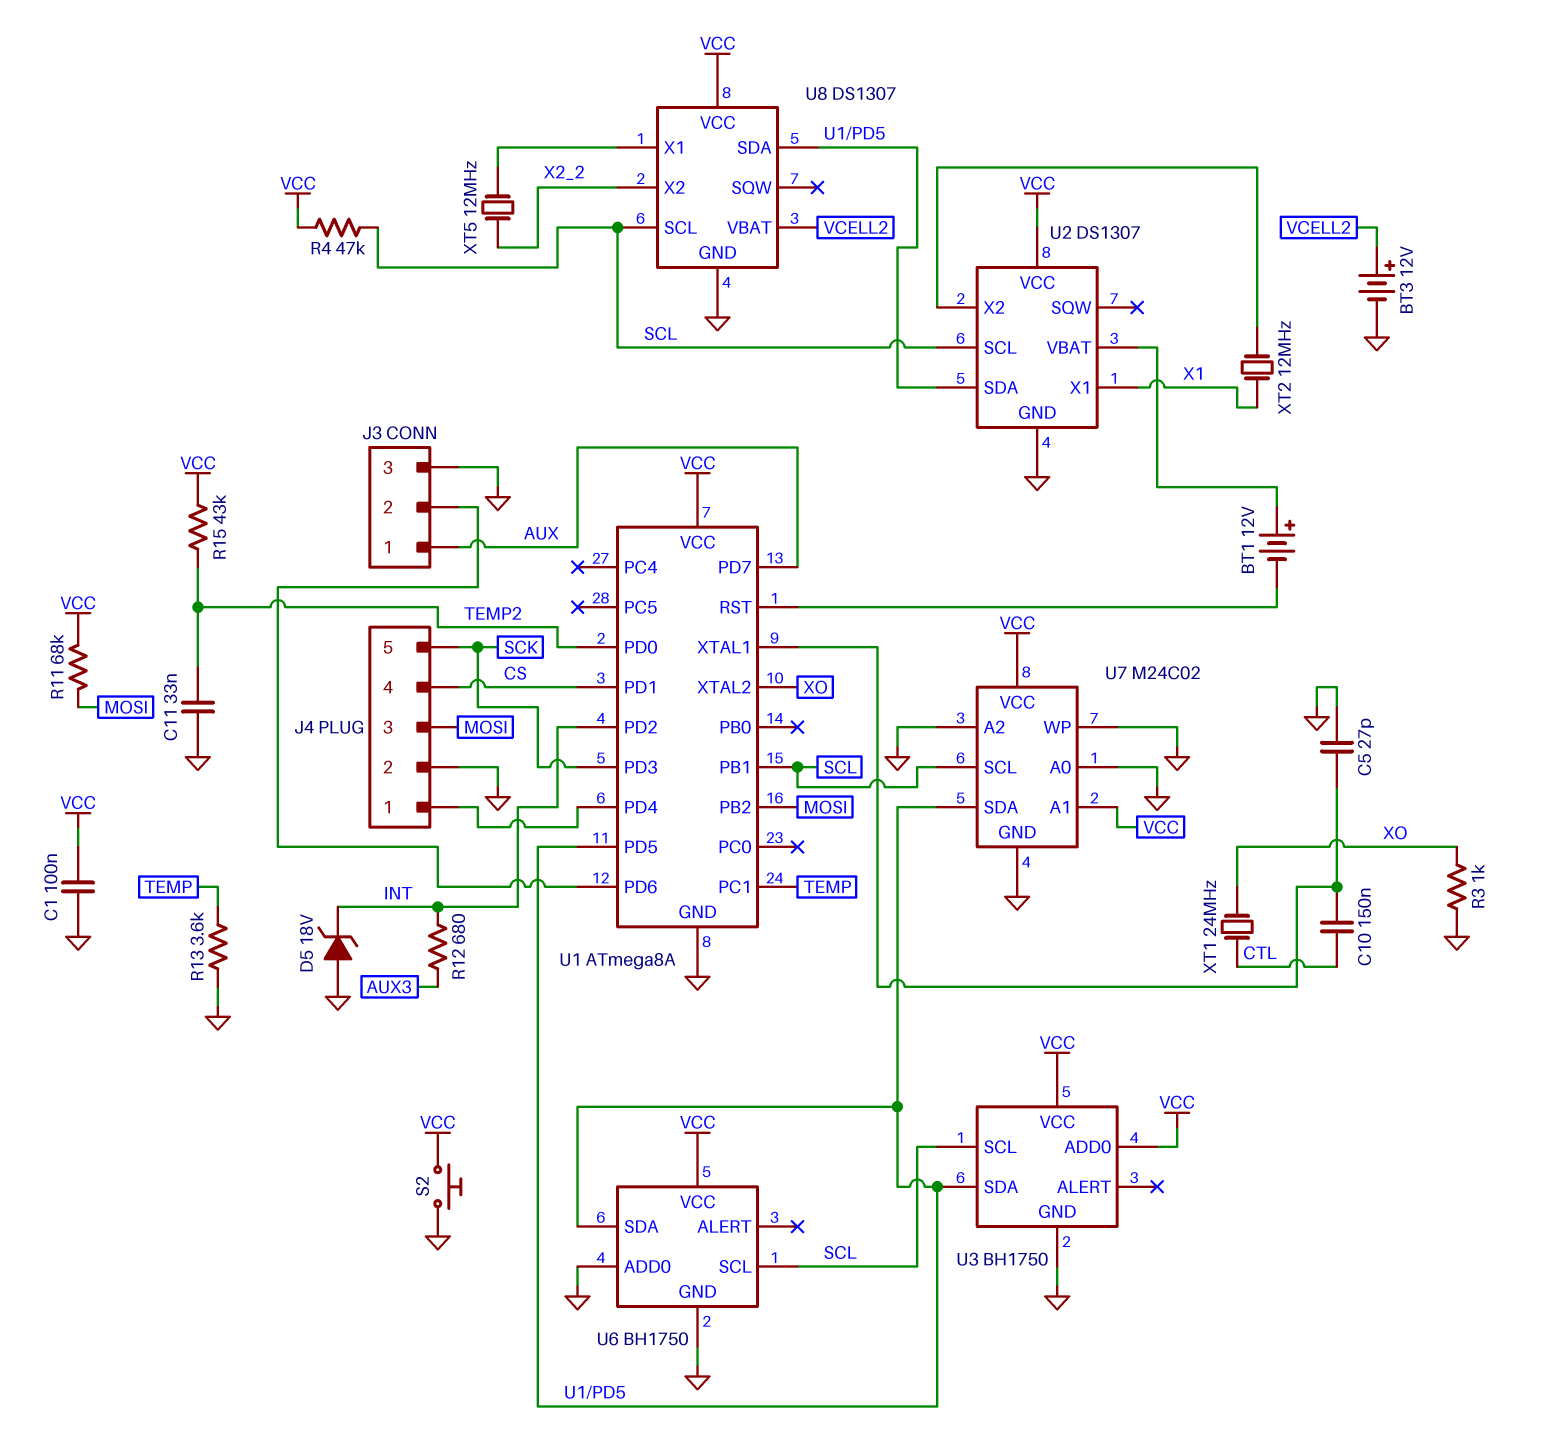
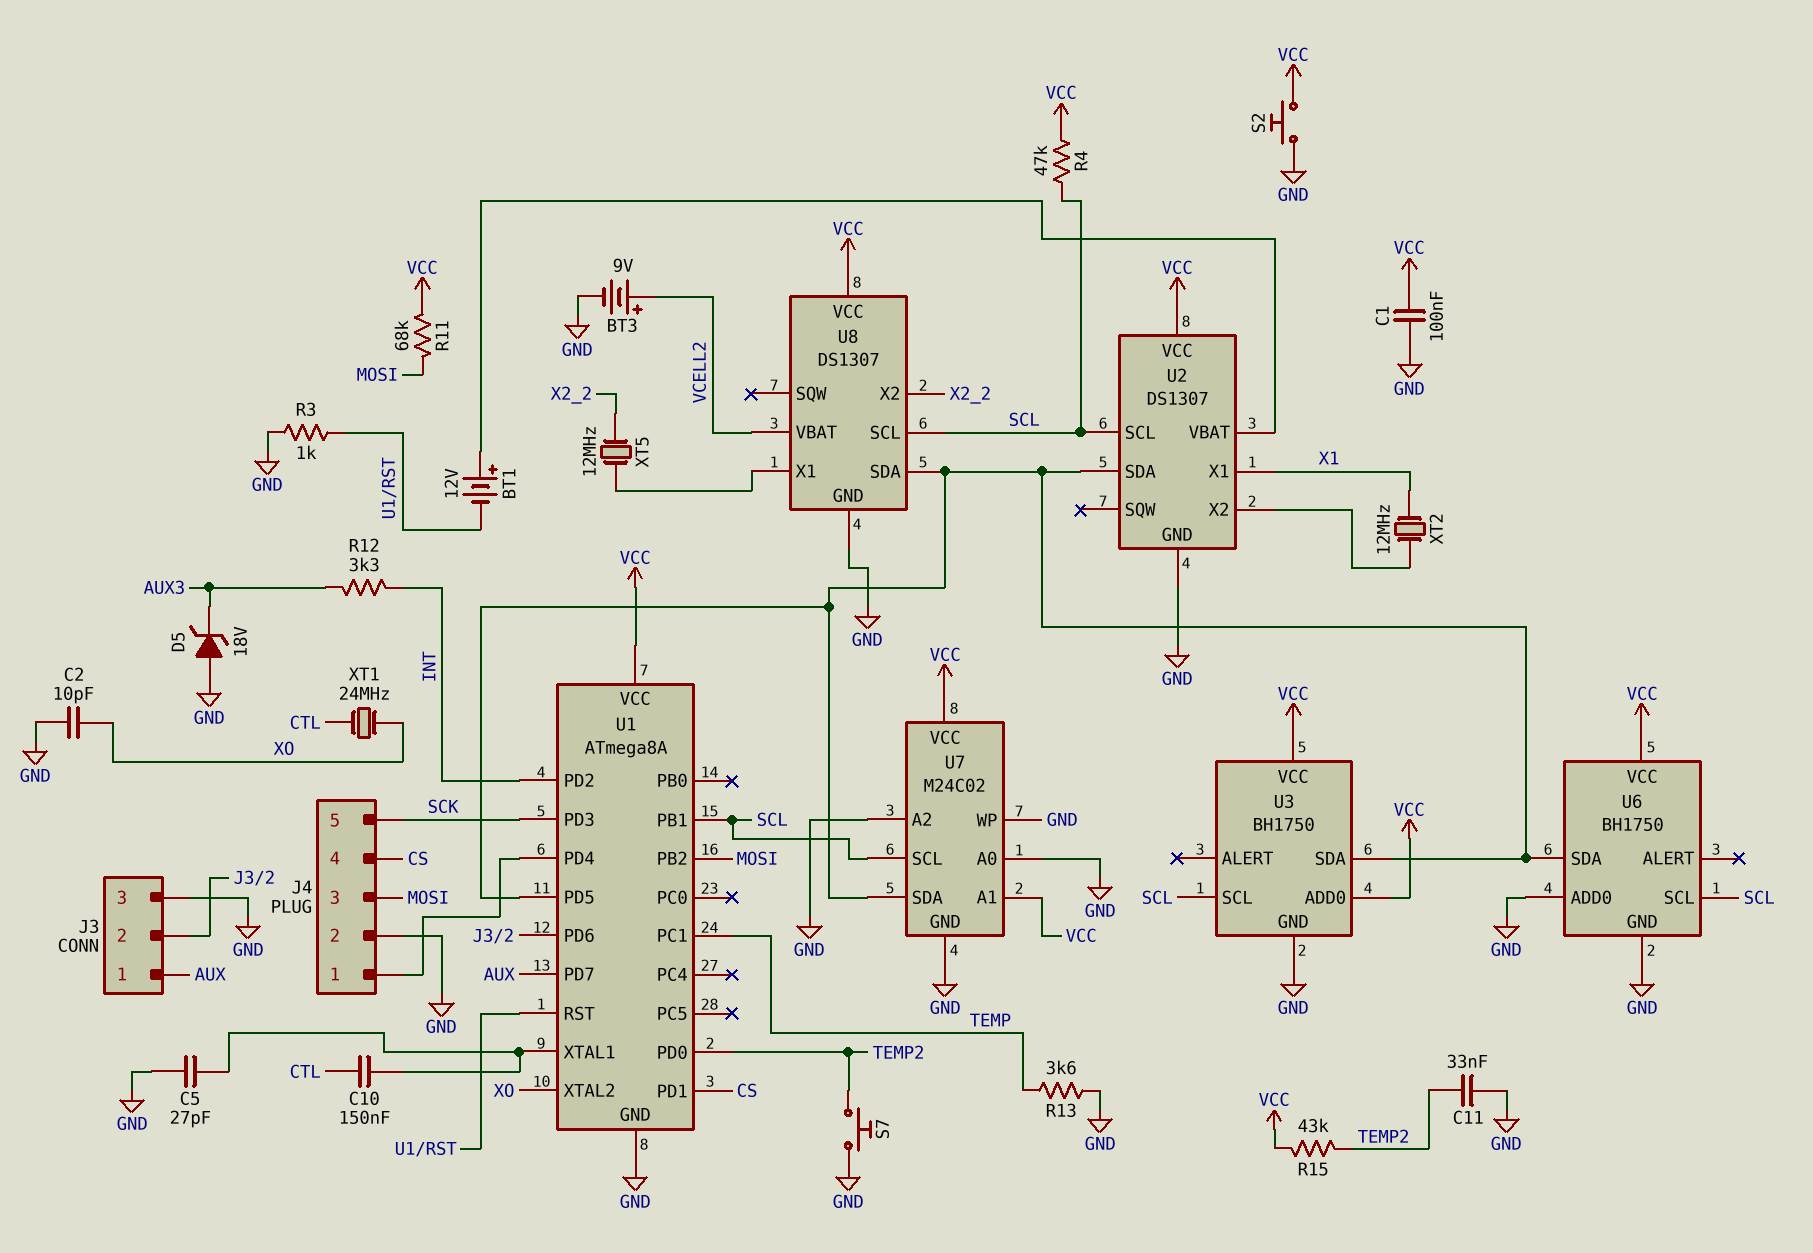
BT3: 12V (plus VCELL2, minus GND) -> 9V (plus VCELL2, minus GND)
C2: none -> 10pF (GND, XO)
D5: zener 18V (A GND, K INT) -> zener 18V (A GND, K AUX3)
R3: 1k (GND, XO) -> 1k (GND, U1/RST)
R12: 680 (AUX3, INT) -> 3.3k (AUX3, INT)
S7: none -> button (GND, TEMP2)

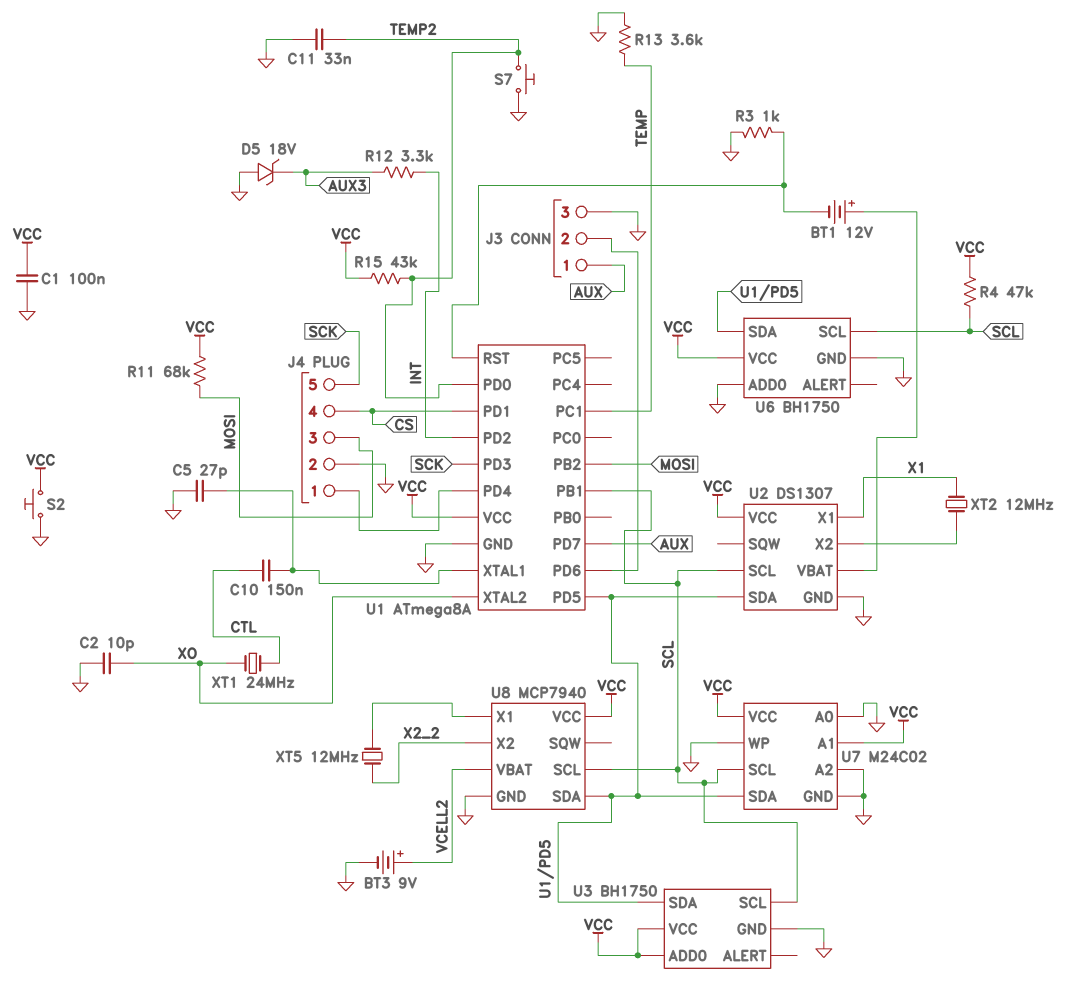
U8: DS1307 -> MCP7940

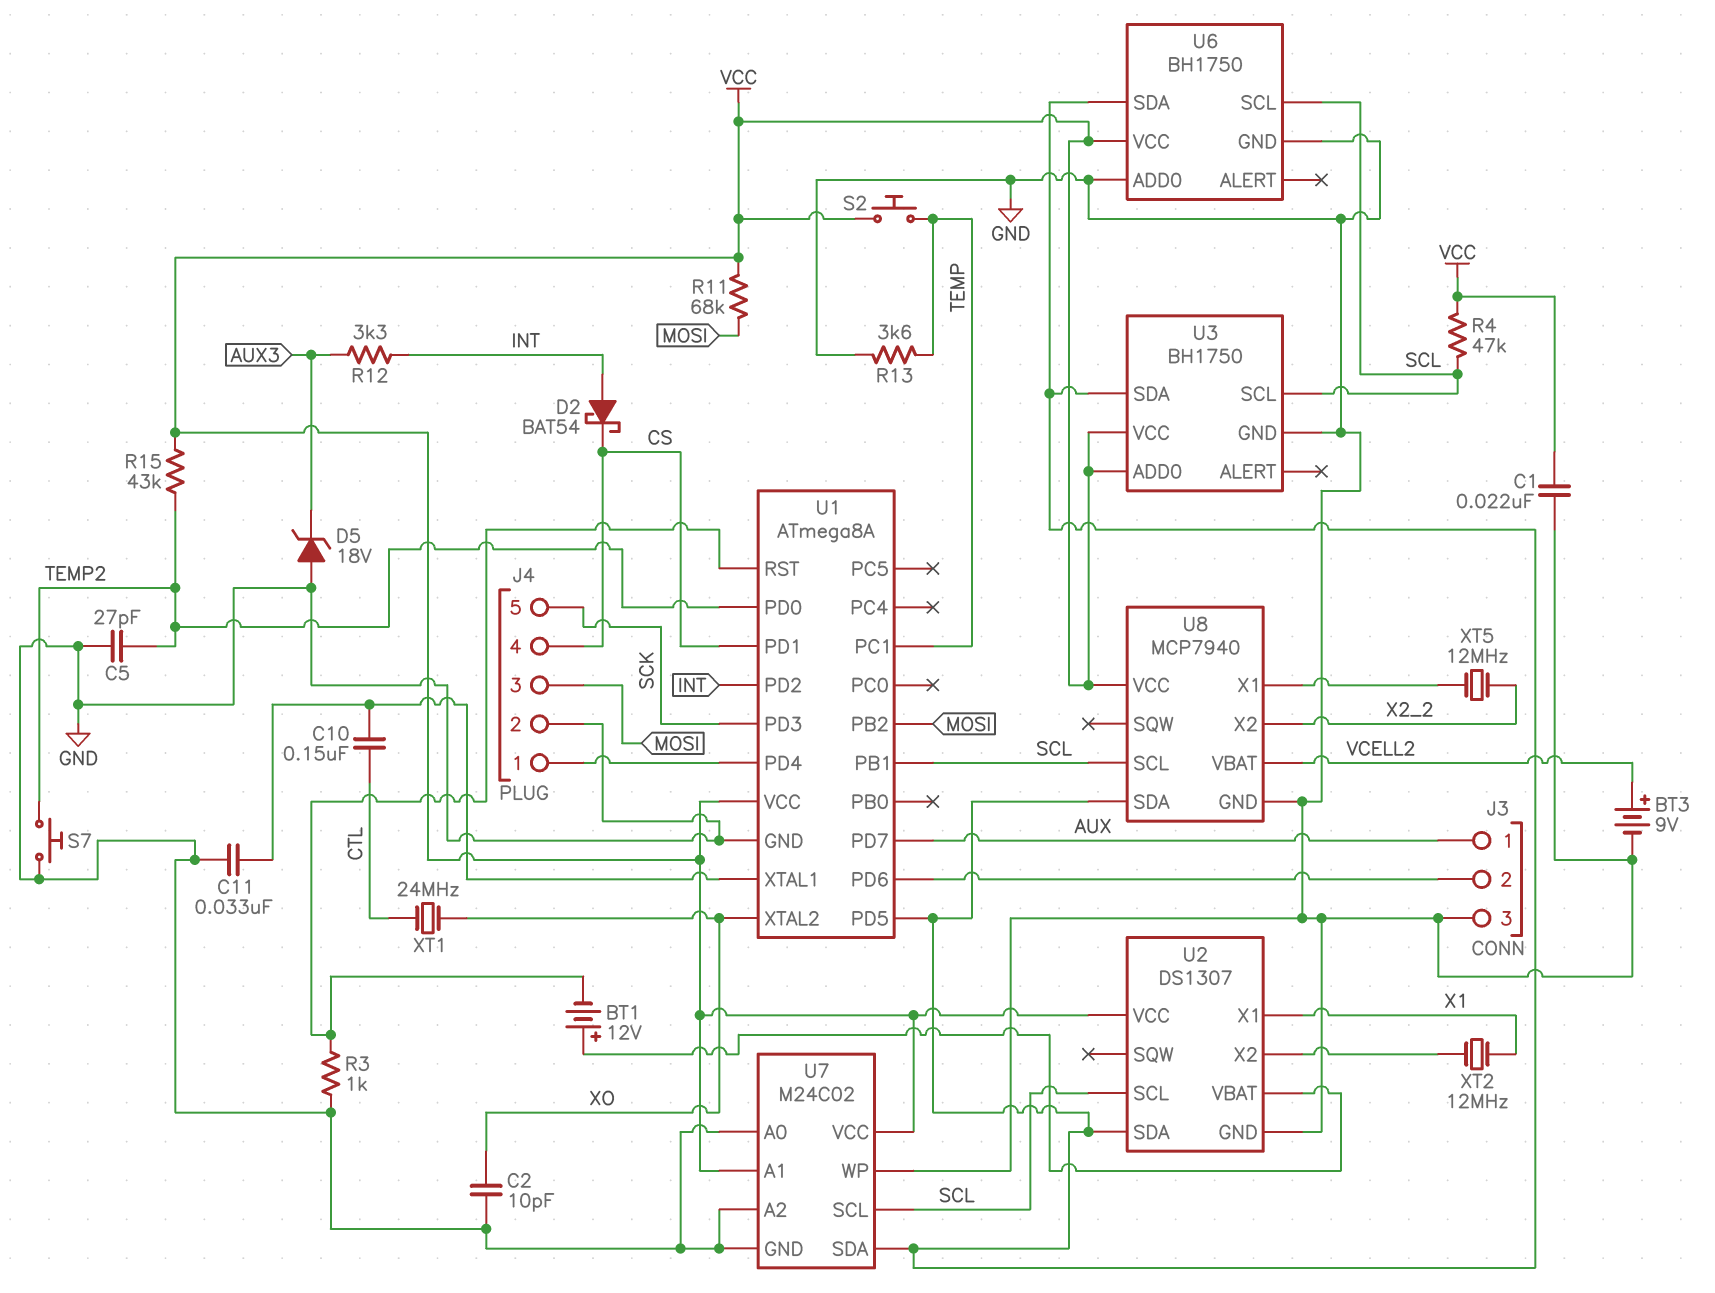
C1: 100nF (GND, VCC) -> 22nF (GND, VCC)
C5: 27pF (GND, U1/XTAL1) -> 27pF (GND, TEMP2)
C11: 33nF (GND, TEMP2) -> 33nF (GND, U1/XTAL1)
D2: none -> schottky BAT54 (A INT, K CS)
S2: button (GND, VCC) -> button (TEMP, VCC)

